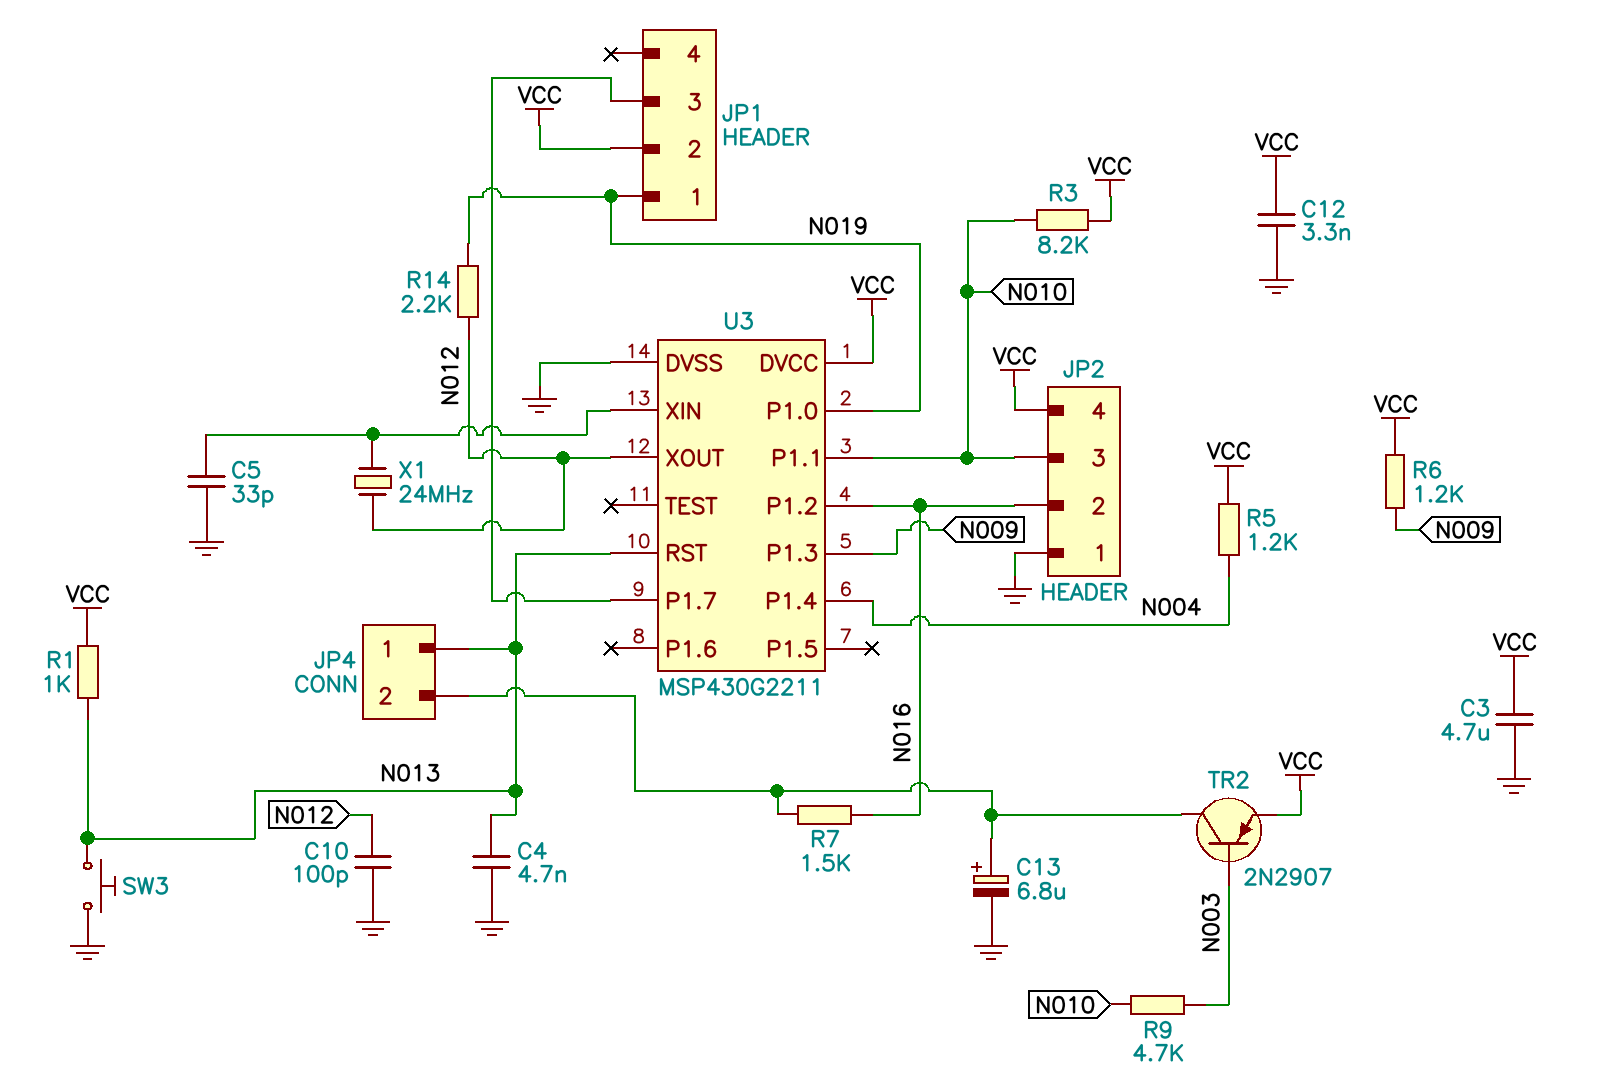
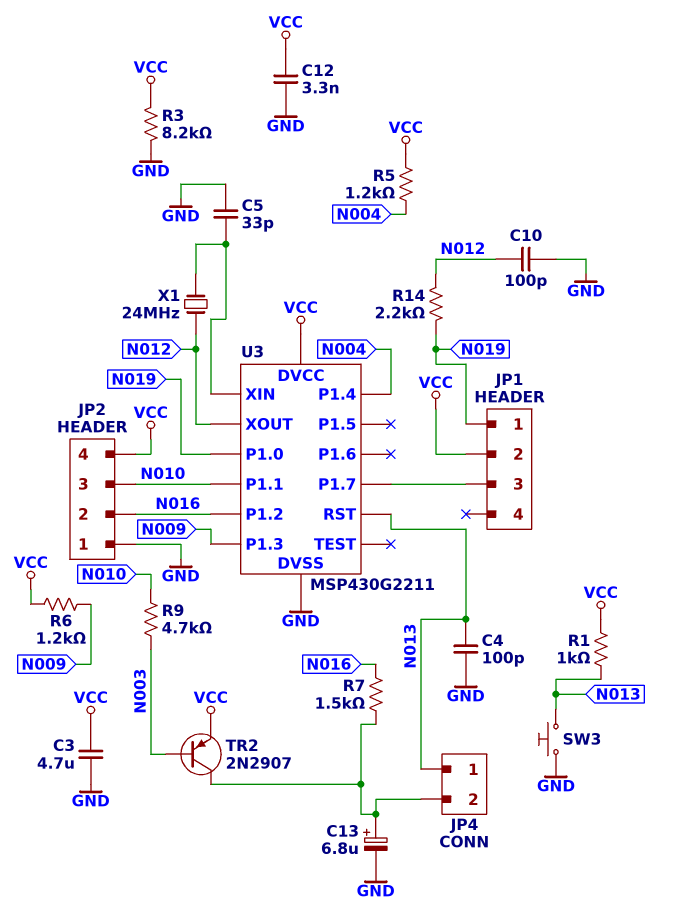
C4: 4.7nF (GND, N013) -> 100pF (GND, N013)
R3: 8.2k (N010, VCC) -> 8.2k (GND, VCC)

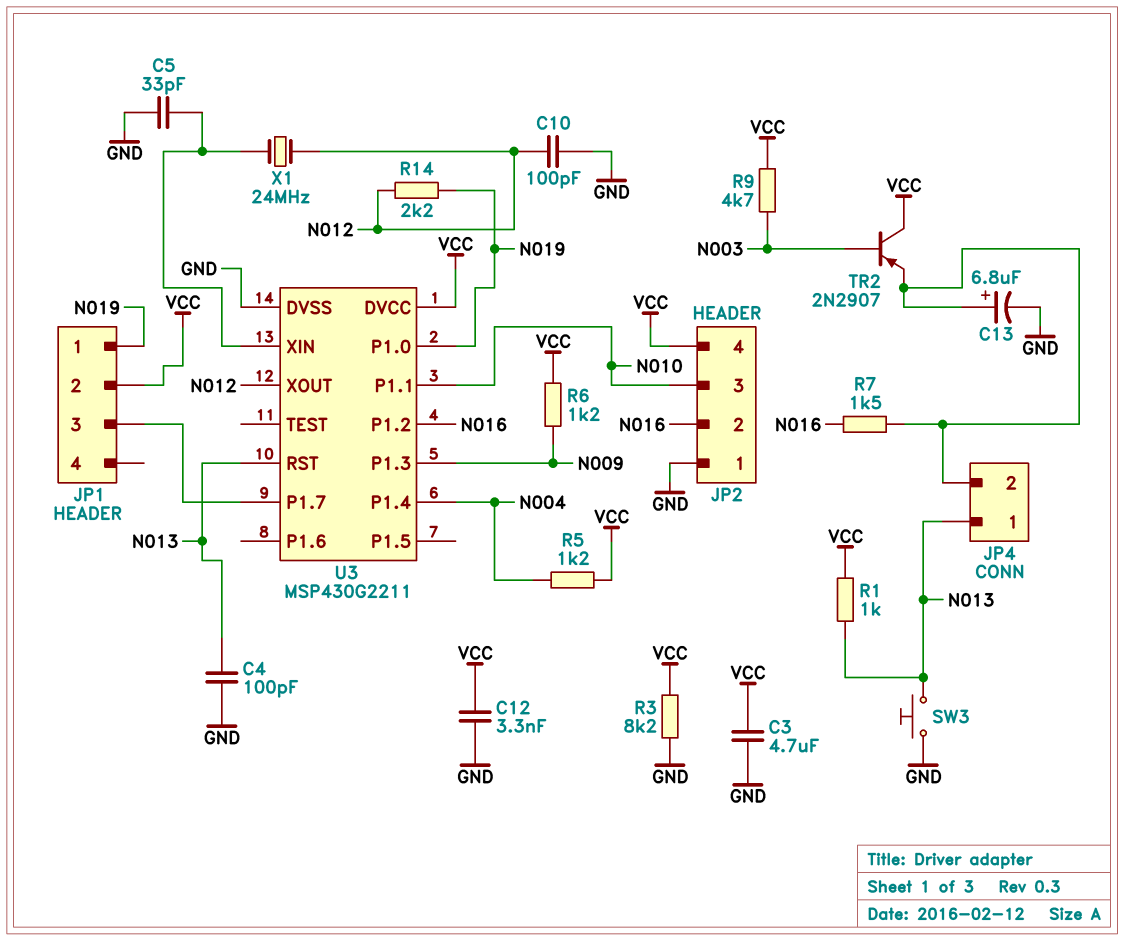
R9: 4.7k (N003, N010) -> 4.7k (N003, VCC)
TR2: PNP 2N2907 (B N003, C JP4/2, E VCC) -> PNP 2N2907 (B N003, C VCC, E JP4/2)

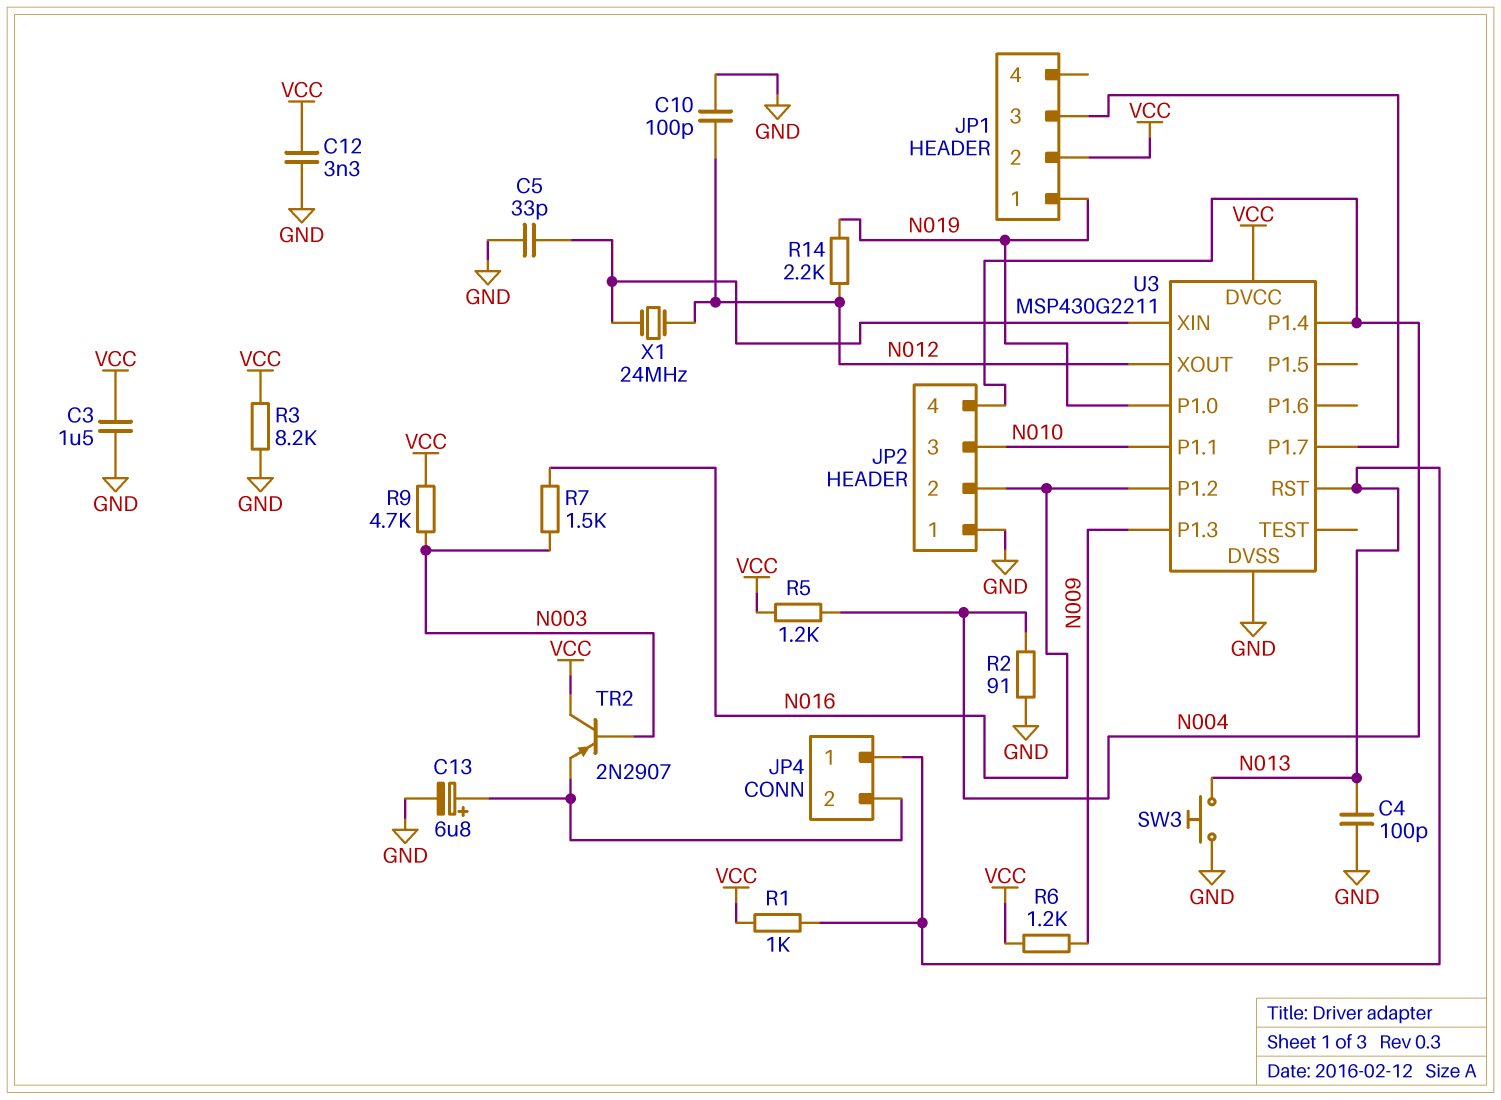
C3: 4.7uF (GND, VCC) -> 1.5uF (GND, VCC)
JP2 pin 4: VCC -> N004
R2: none -> 91 (GND, N004)
R7: 1.5k (JP4/2, N016) -> 1.5k (N003, N016)

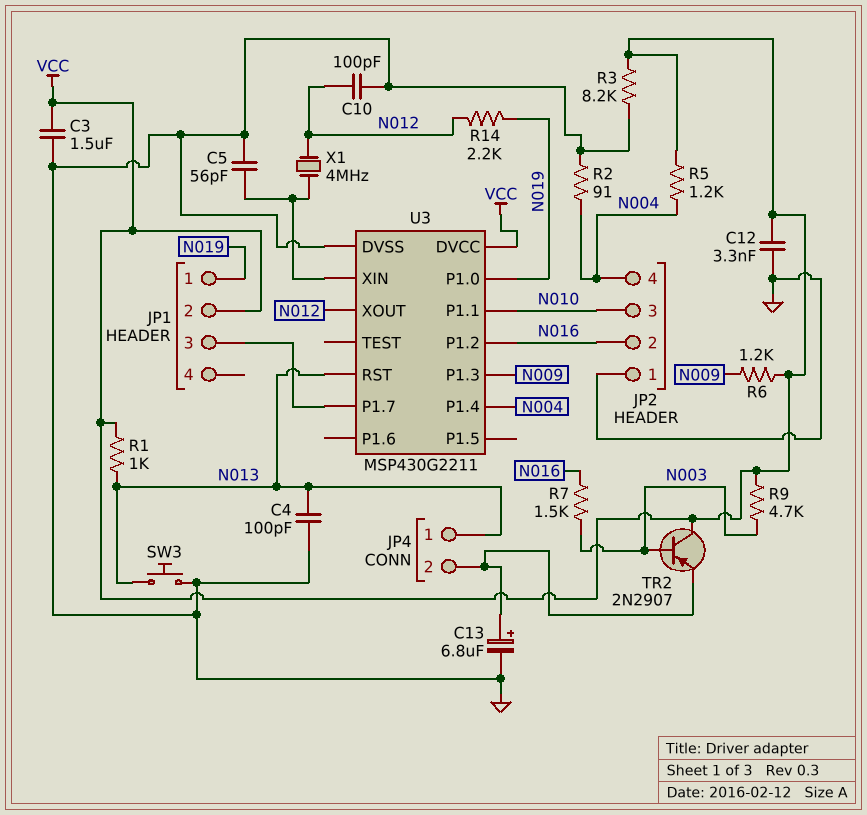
C5: 33pF (GND, U3/XIN) -> 56pF (GND, U3/XIN)
X1: 24MHz (N012, U3/XIN) -> 4MHz (N012, U3/XIN)

